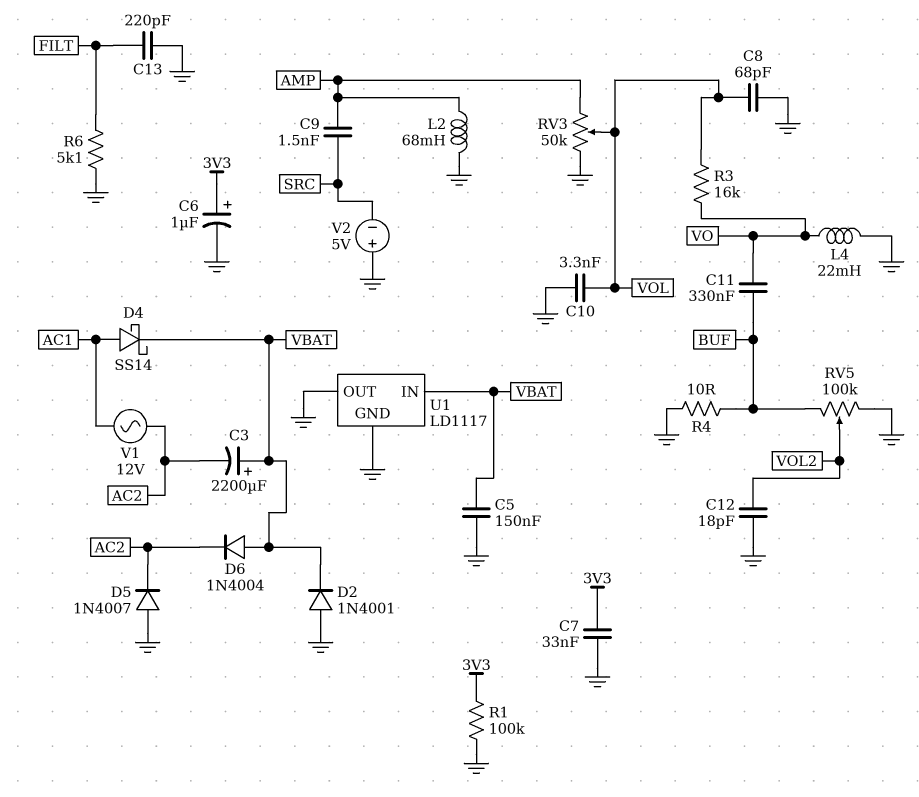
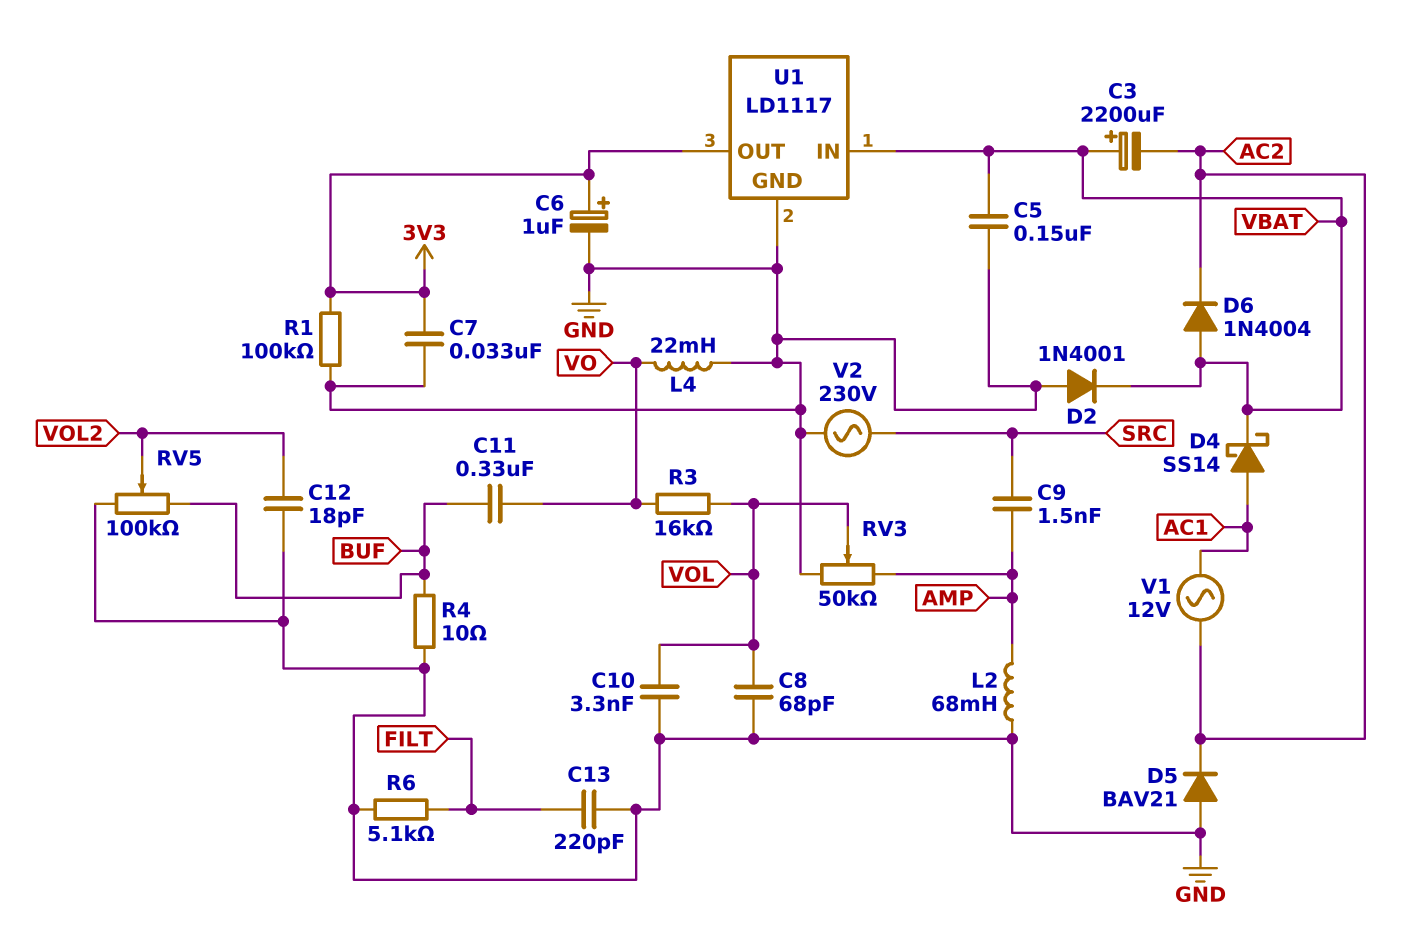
D5: diode 1N4007 (A GND, K AC2) -> diode BAV21 (A GND, K AC2)
U1 pin OUT: GND -> 3V3
V2: 5V (plus GND, minus SRC) -> AC 230V (GND, SRC)

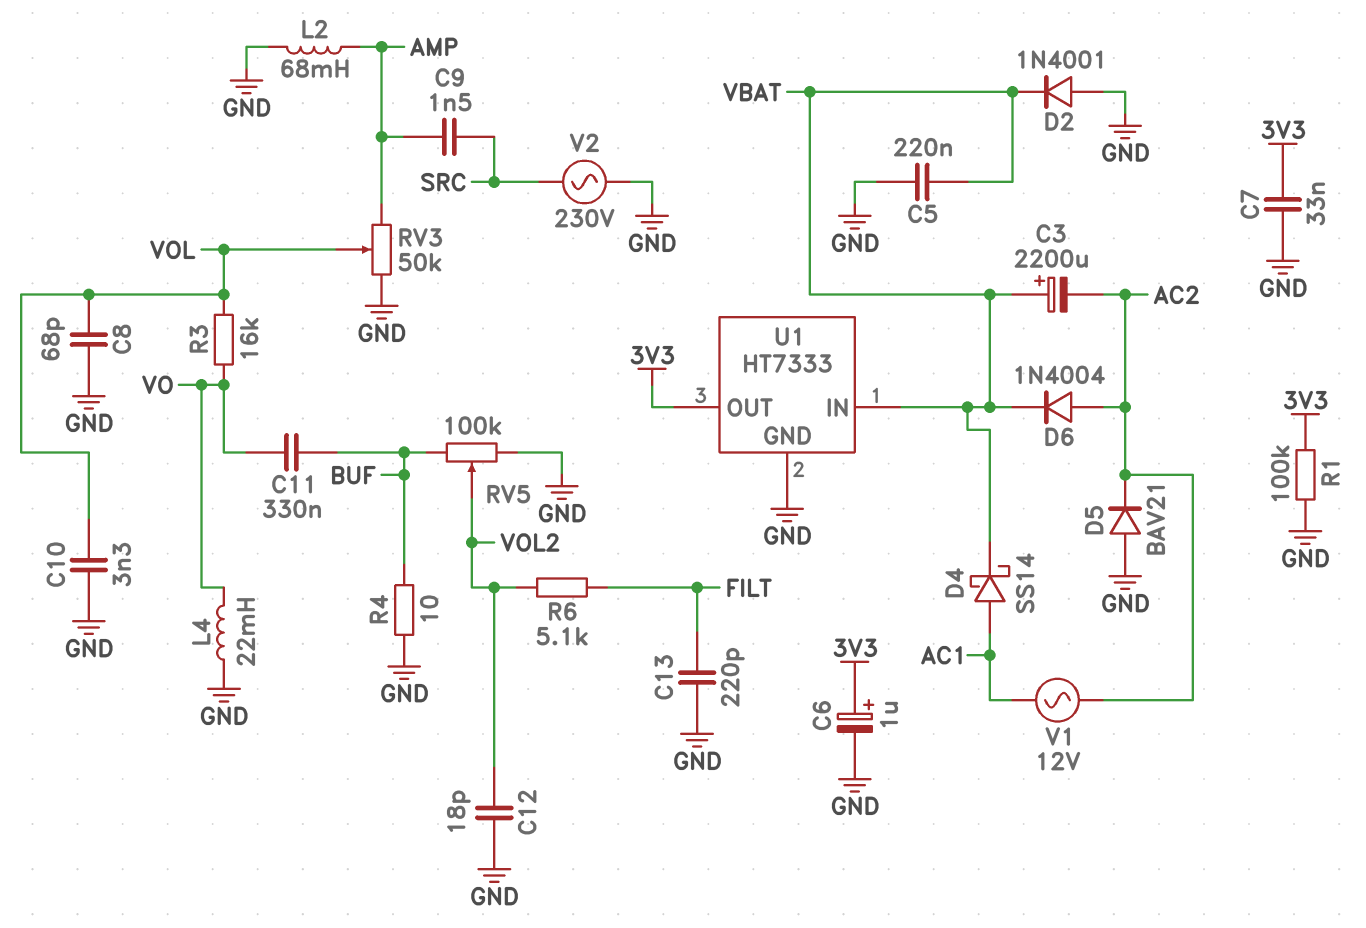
C5: 150nF (GND, VBAT) -> 220nF (GND, VBAT)
D6: diode 1N4004 (A VBAT, K AC2) -> diode 1N4004 (A AC2, K VBAT)
R6: 5.1k (FILT, GND) -> 5.1k (FILT, VOL2)
U1: LD1117 -> HT7333

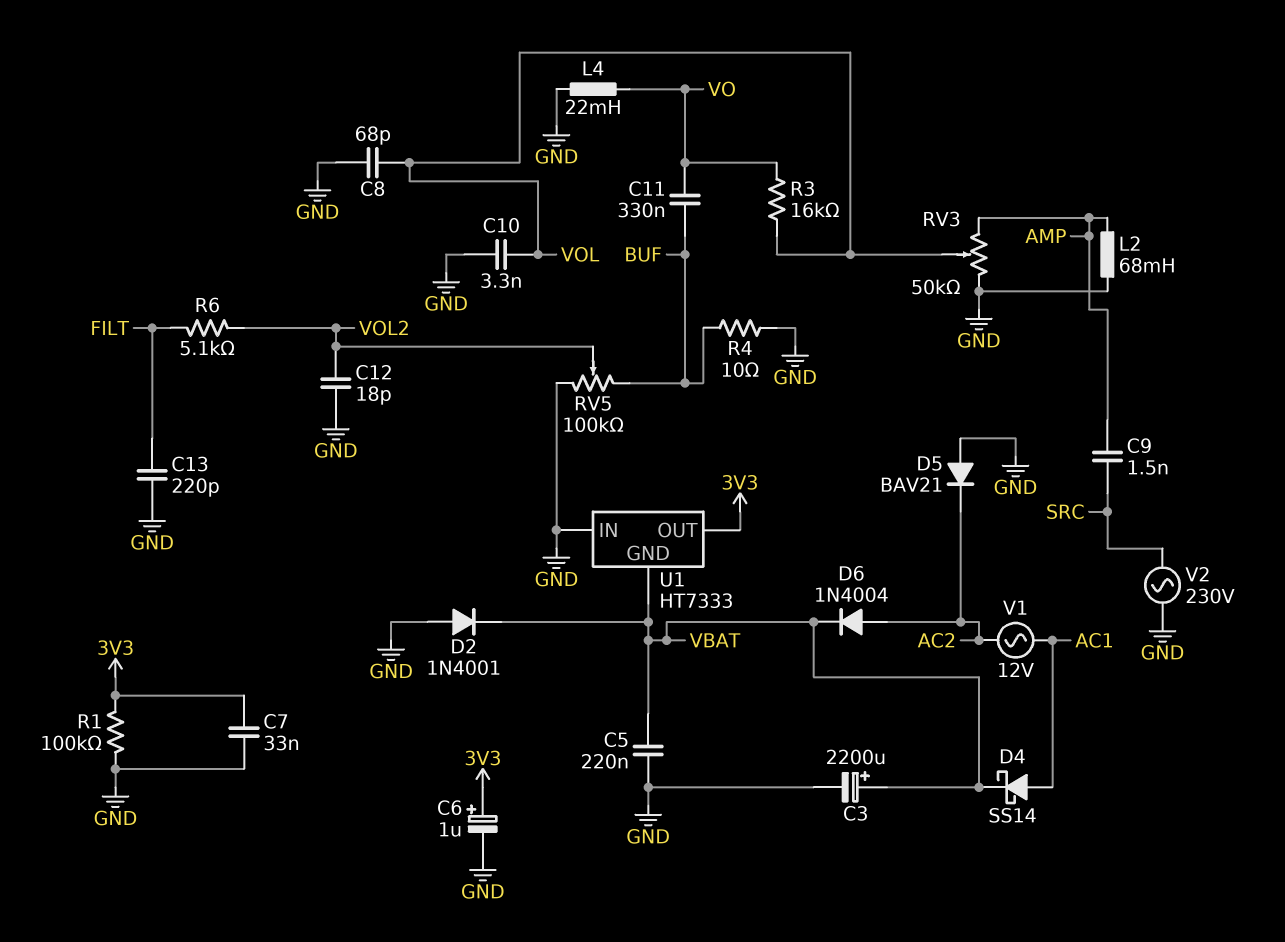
C3: 2200uF (plus VBAT, minus AC2) -> 2200uF (plus VBAT, minus GND)
U1 pin GND: GND -> VBAT
U1 pin IN: VBAT -> GND

